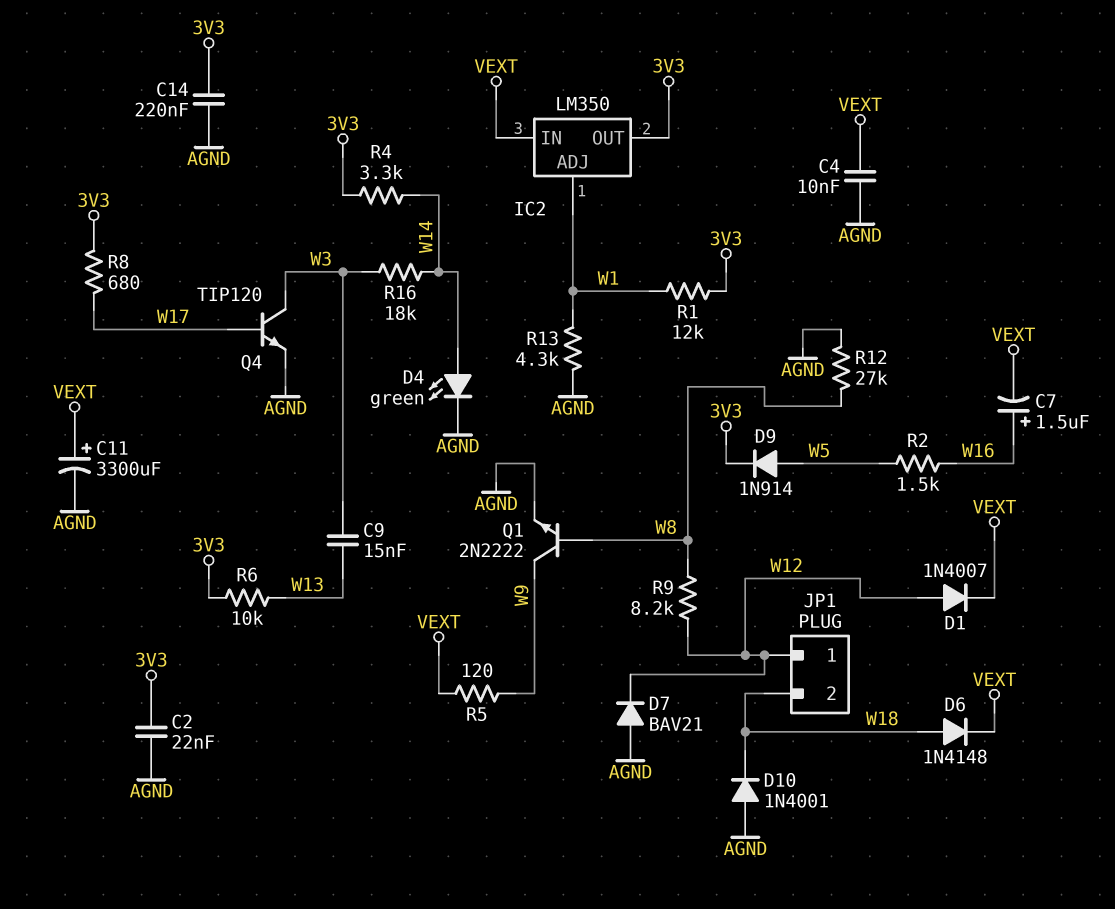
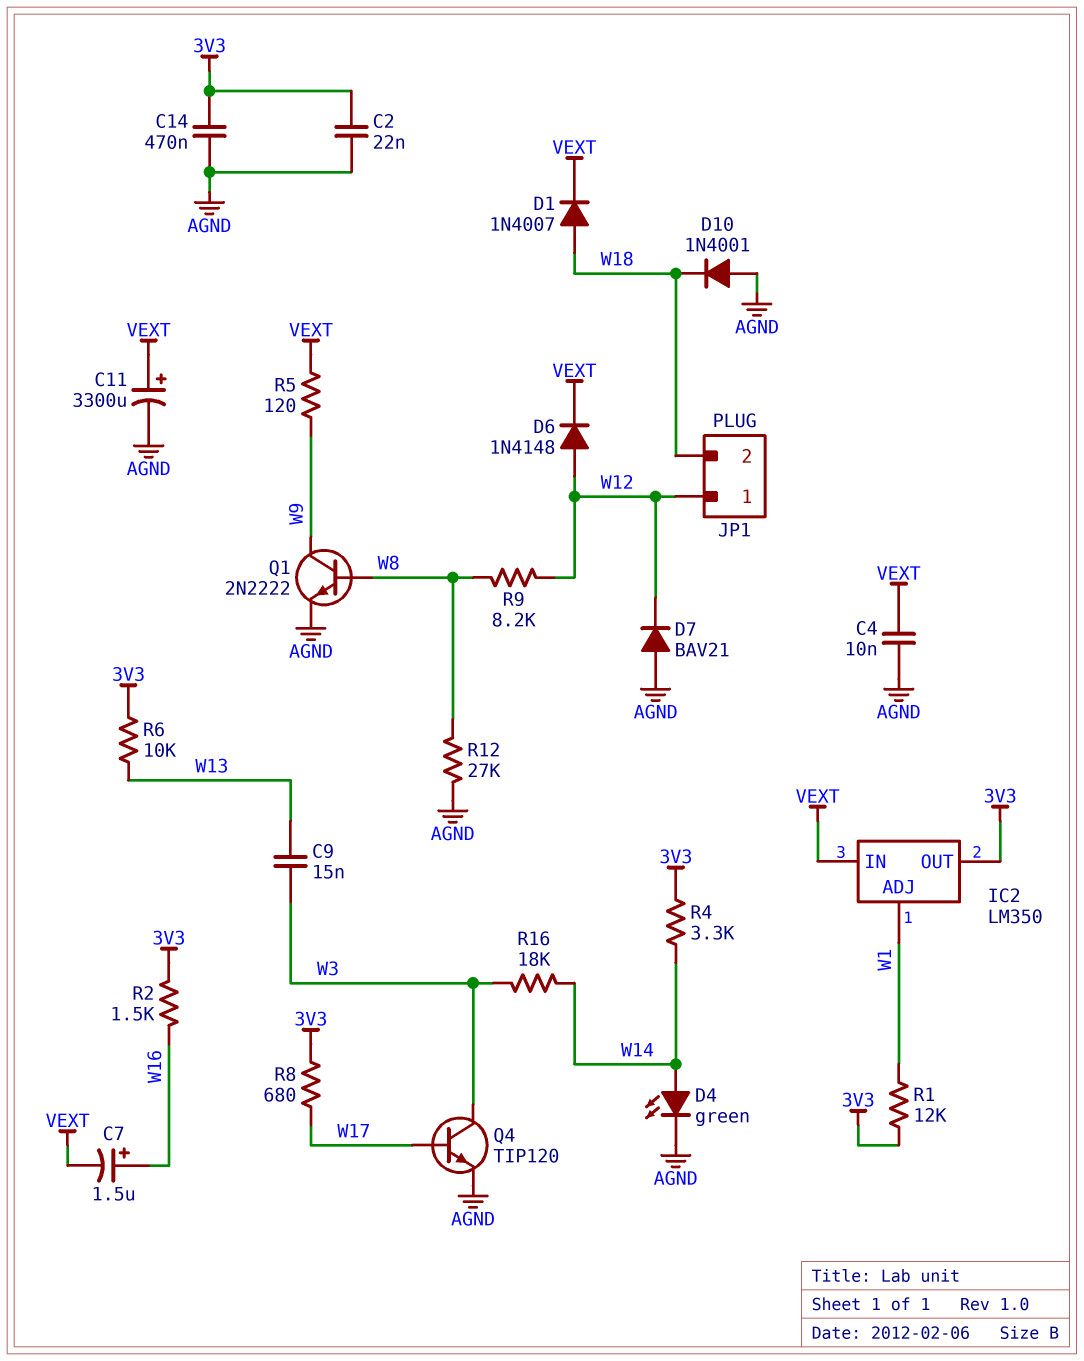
C14: 220nF (3V3, AGND) -> 470nF (3V3, AGND)
D1: diode 1N4007 (A W12, K VEXT) -> diode 1N4007 (A W18, K VEXT)
D6: diode 1N4148 (A W18, K VEXT) -> diode 1N4148 (A W12, K VEXT)
D9: diode 1N914 (A W5, K 3V3) -> none
R2: 1.5k (W5, W16) -> 1.5k (3V3, W16)
R13: 4.3k (AGND, W1) -> none

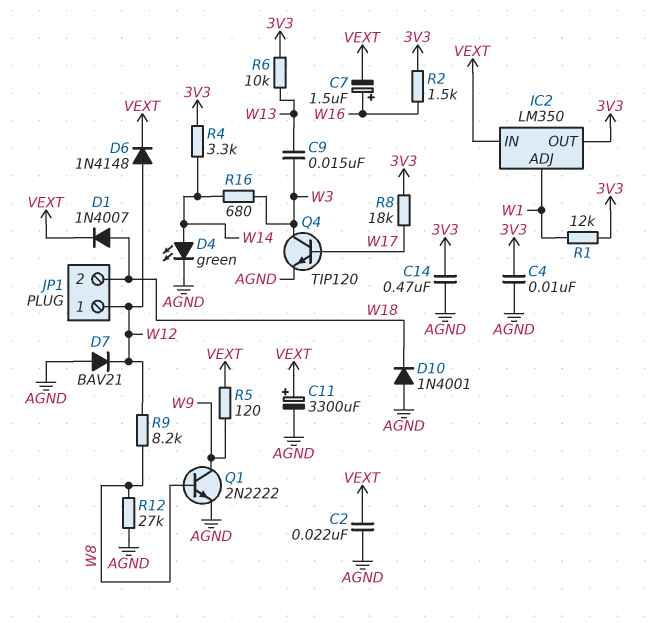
C2: 22nF (3V3, AGND) -> 22nF (AGND, VEXT)
C4: 10nF (AGND, VEXT) -> 10nF (3V3, AGND)
R8: 680 (3V3, W17) -> 18k (3V3, W17)
R16: 18k (W3, W14) -> 680 (W3, W14)

